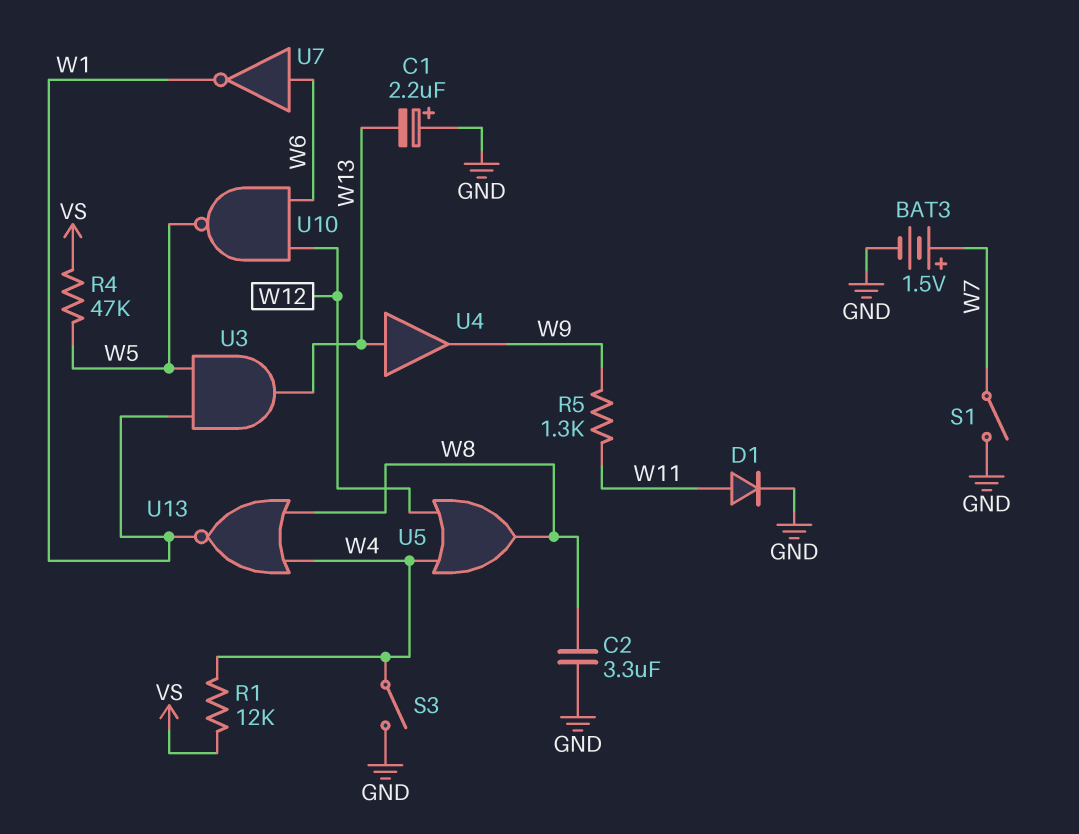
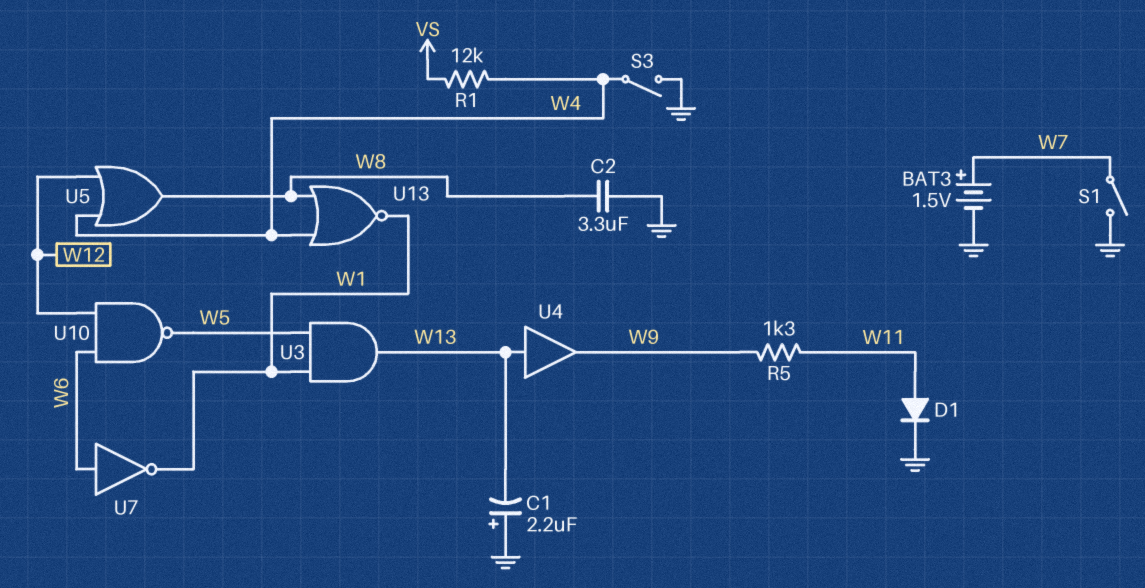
R4: 47k (VS, W5) -> none

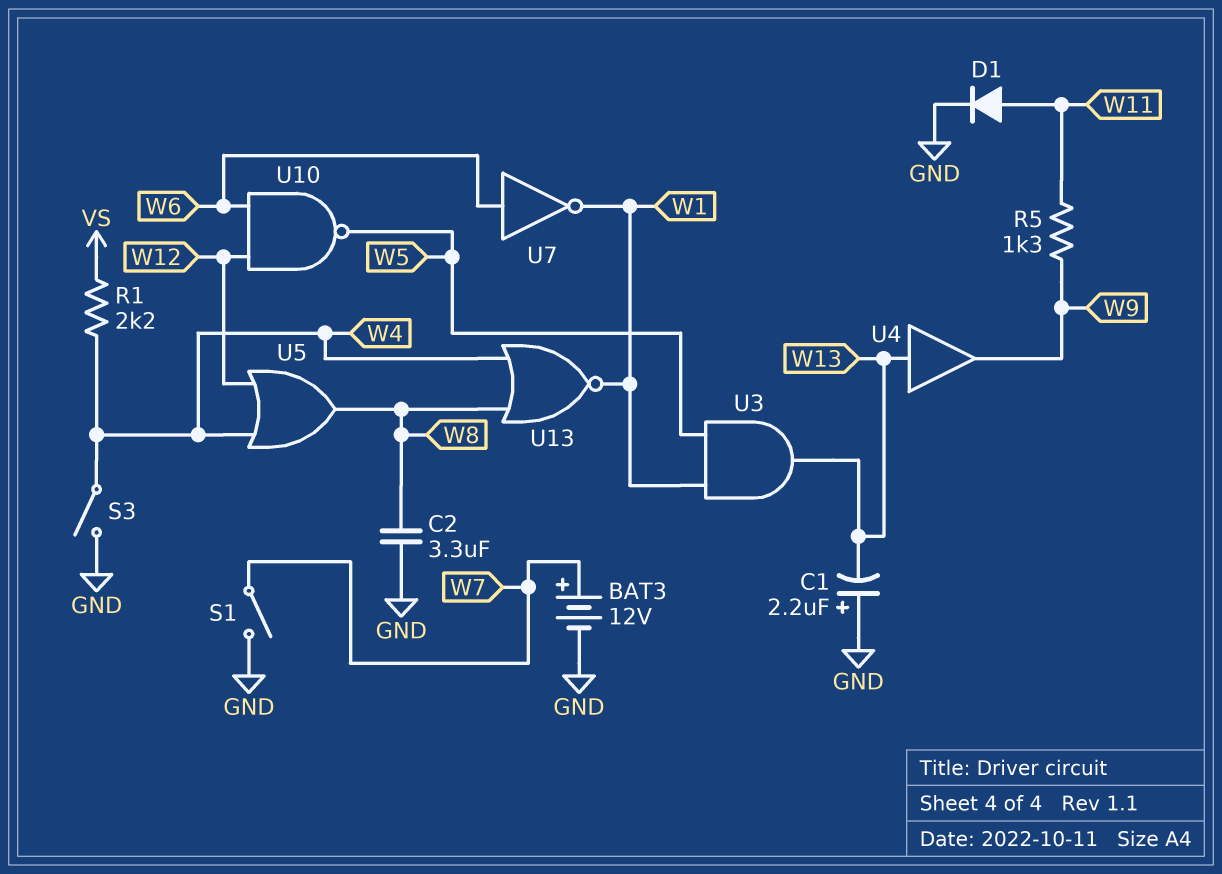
BAT3: 1.5V (plus W7, minus GND) -> 12V (plus W7, minus GND)
R1: 12k (VS, W4) -> 2.2k (VS, W4)

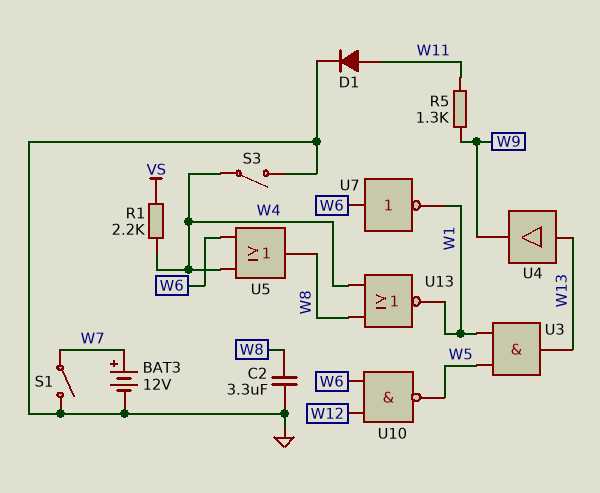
C1: 2.2uF (plus GND, minus W13) -> none
U5: OR (in W4, in W12, out W8) -> OR (in W4, in W6, out W8)

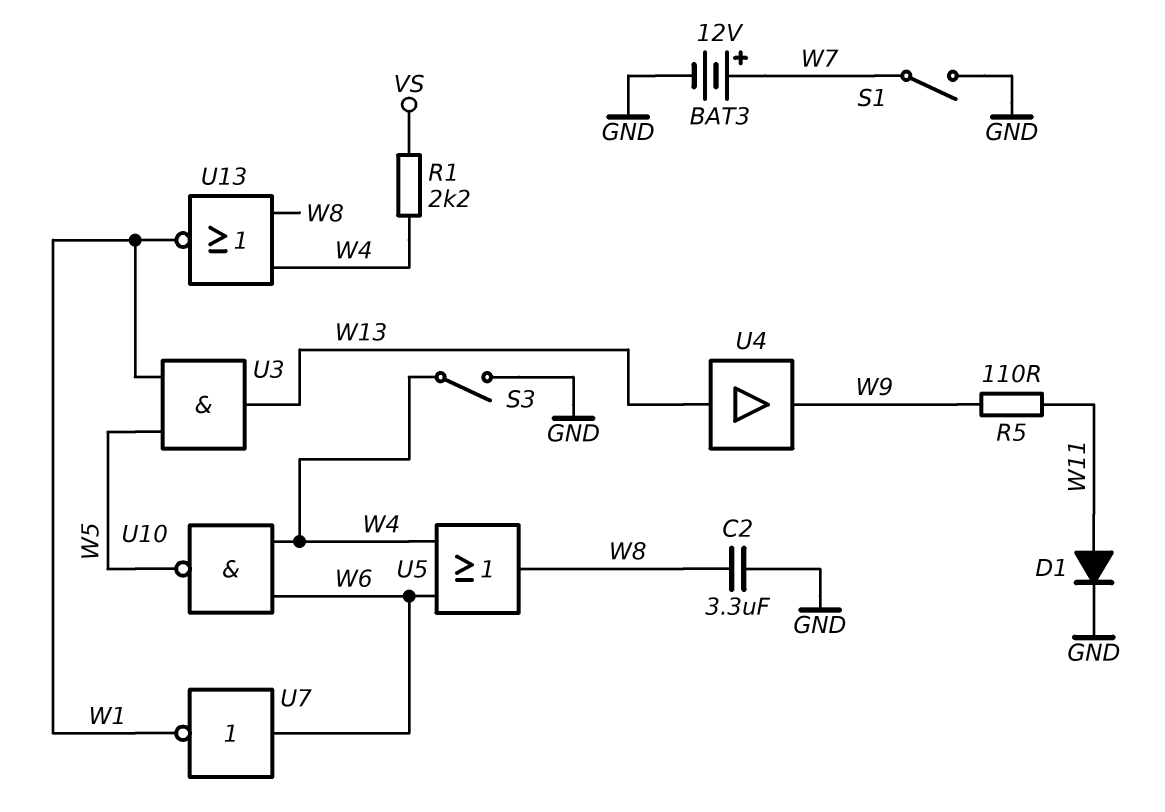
R5: 1.3k (W9, W11) -> 110 (W9, W11)
U10: NAND (in W6, in W12, out W5) -> NAND (in W4, in W6, out W5)

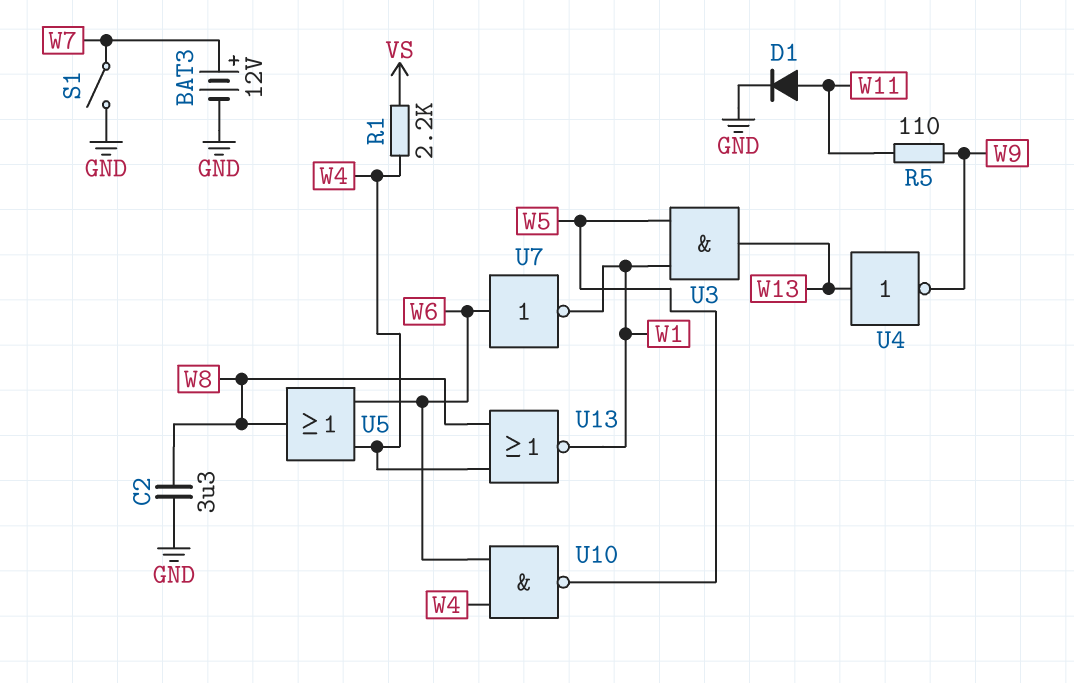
S3: switch (GND, W4) -> none
U4: buffer (in W13, out W9) -> NOT (in W13, out W9)

